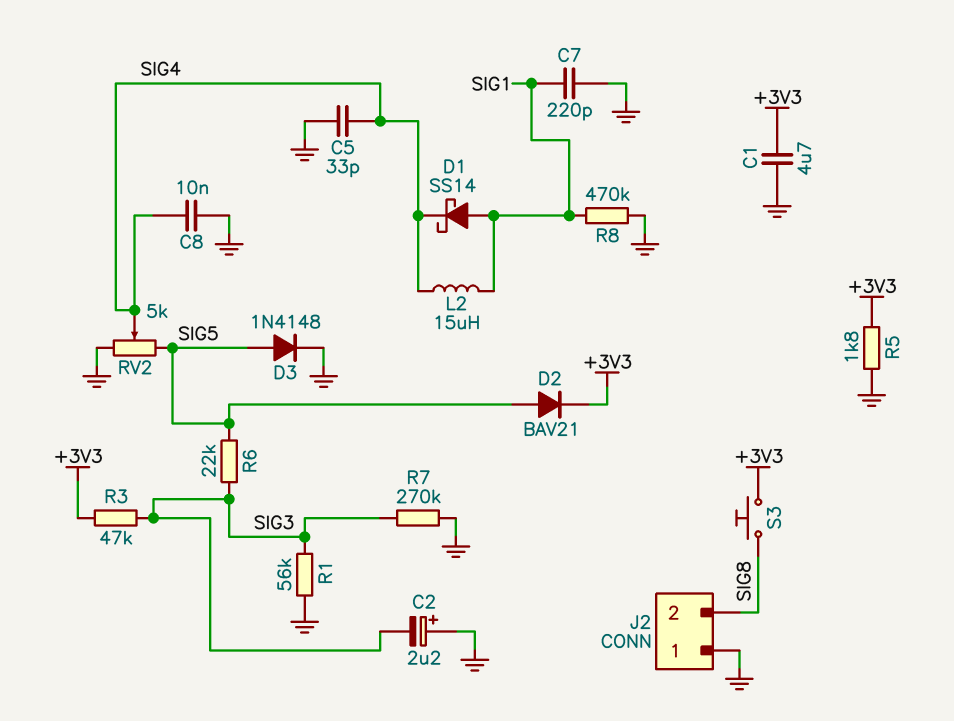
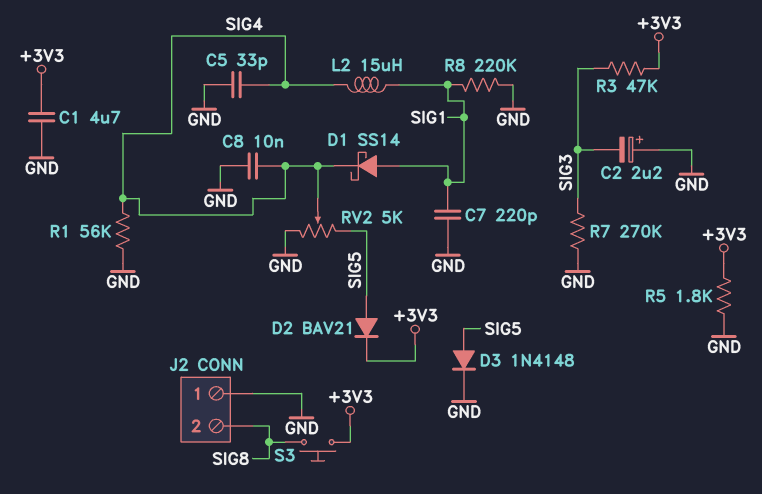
R1: 56k (GND, SIG3) -> 56k (GND, SIG4)
R6: 22k (SIG3, SIG5) -> none
R8: 470k (GND, SIG1) -> 220k (GND, SIG1)

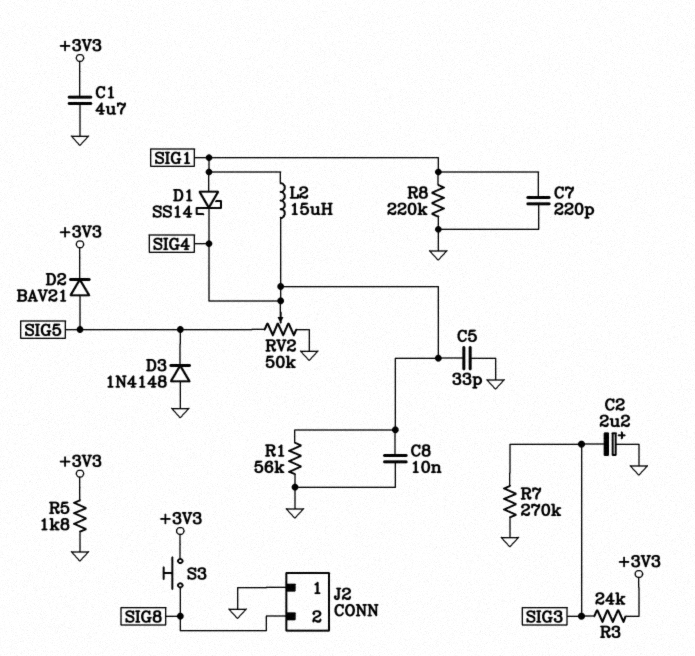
D3: diode 1N4148 (A SIG5, K GND) -> diode 1N4148 (A GND, K SIG5)
R3: 47k (+3V3, SIG3) -> 24k (+3V3, SIG3)
RV2: 5k (GND, SIG5, wiper SIG4) -> 50k (GND, SIG5, wiper SIG4)

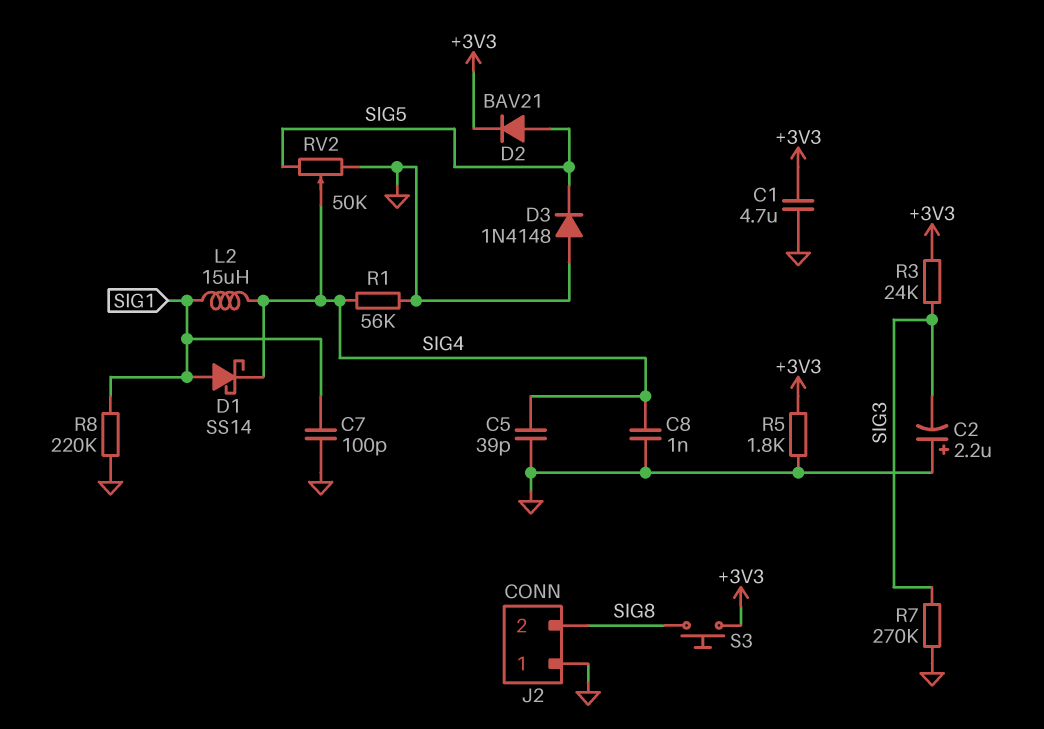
C5: 33pF (GND, SIG4) -> 39pF (GND, SIG4)
C7: 220pF (GND, SIG1) -> 100pF (GND, SIG1)
C8: 10nF (GND, SIG4) -> 1nF (GND, SIG4)

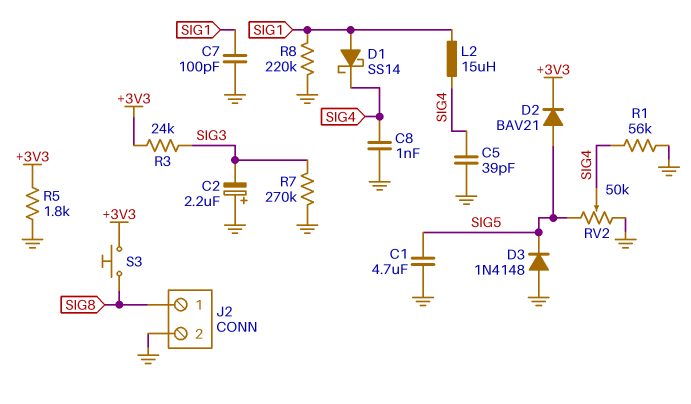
C1: 4.7uF (+3V3, GND) -> 4.7uF (GND, SIG5)
J2 pin 1: GND -> SIG8
J2 pin 2: SIG8 -> GND

